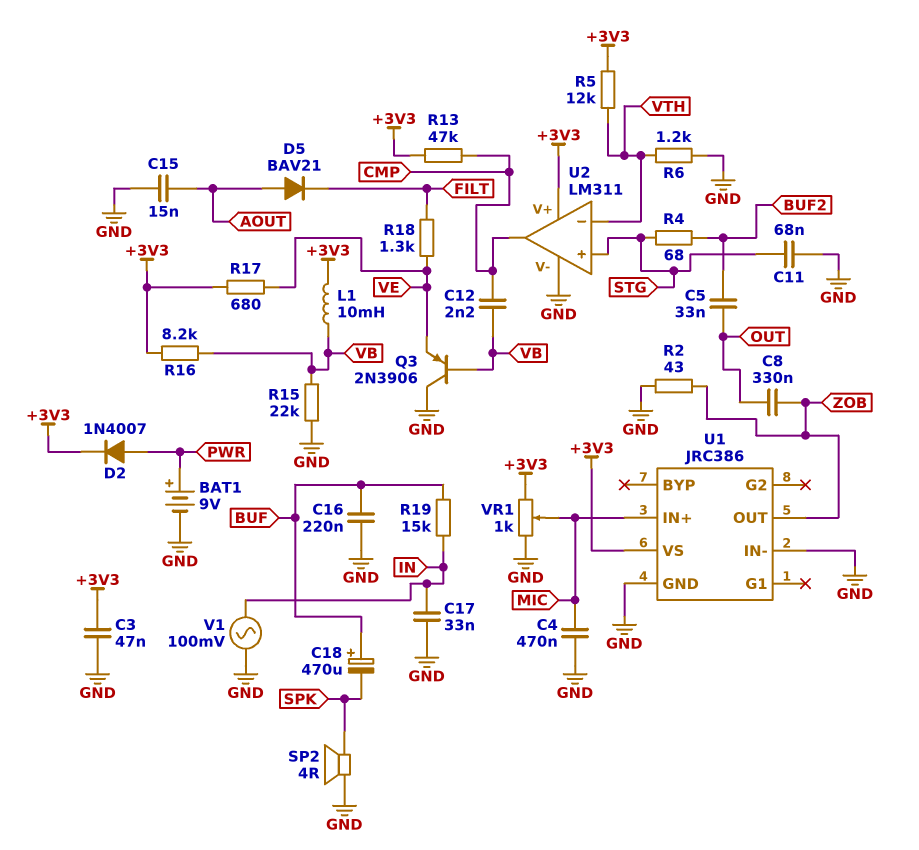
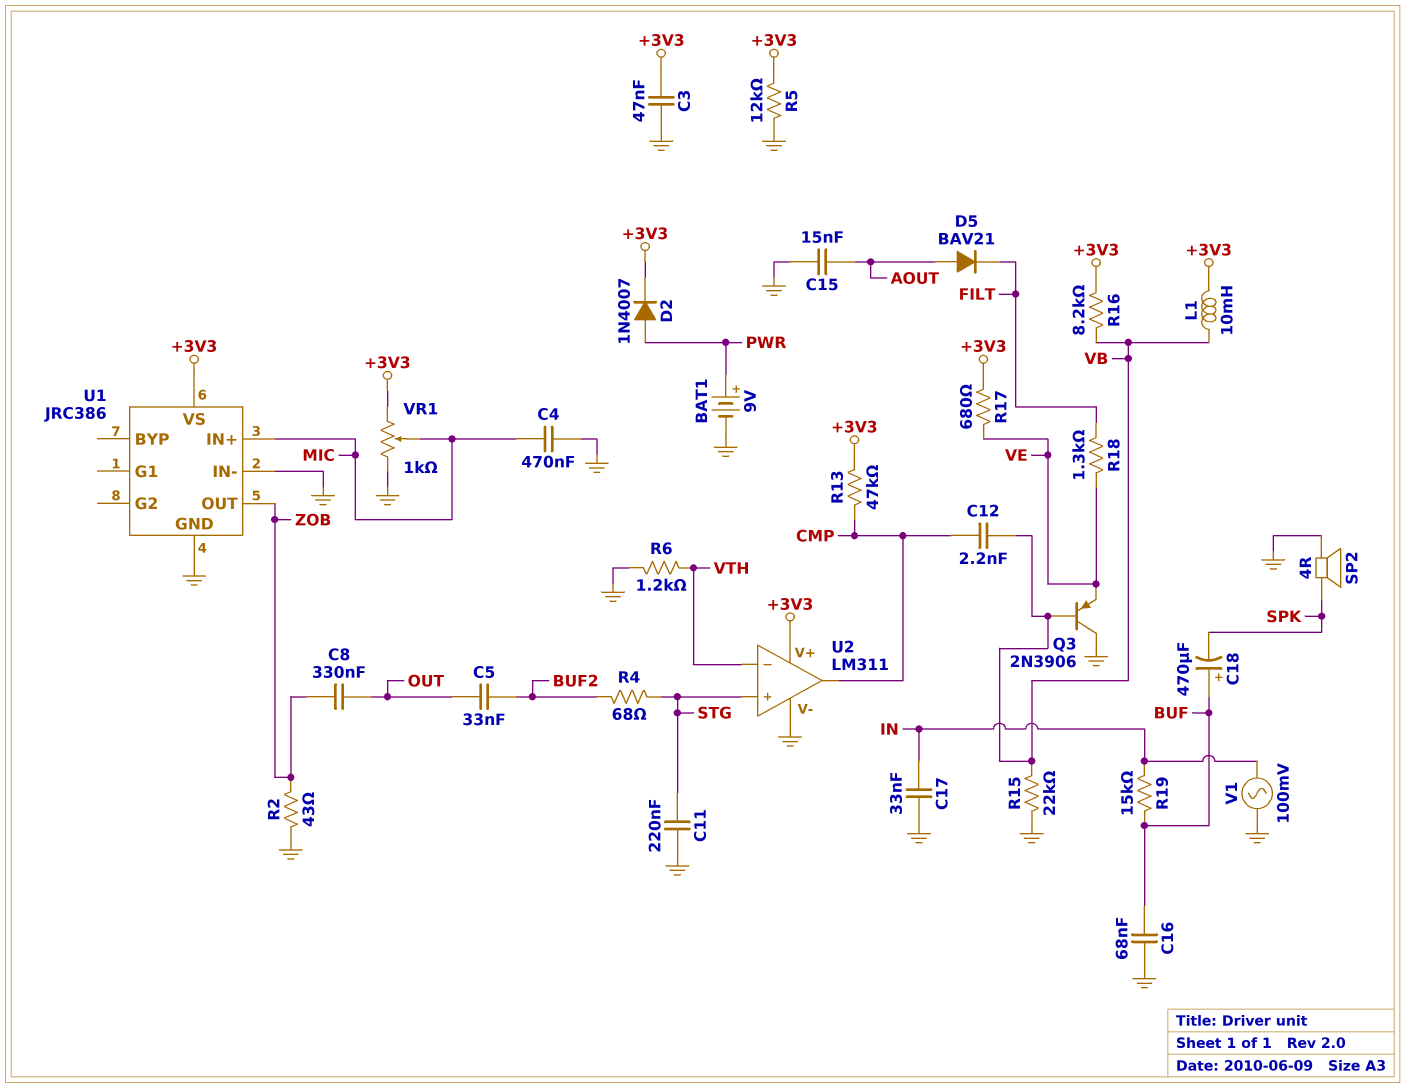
C11: 68nF (GND, STG) -> 220nF (GND, STG)
C16: 220nF (BUF, GND) -> 68nF (BUF, GND)
R5: 12k (+3V3, VTH) -> 12k (+3V3, GND)

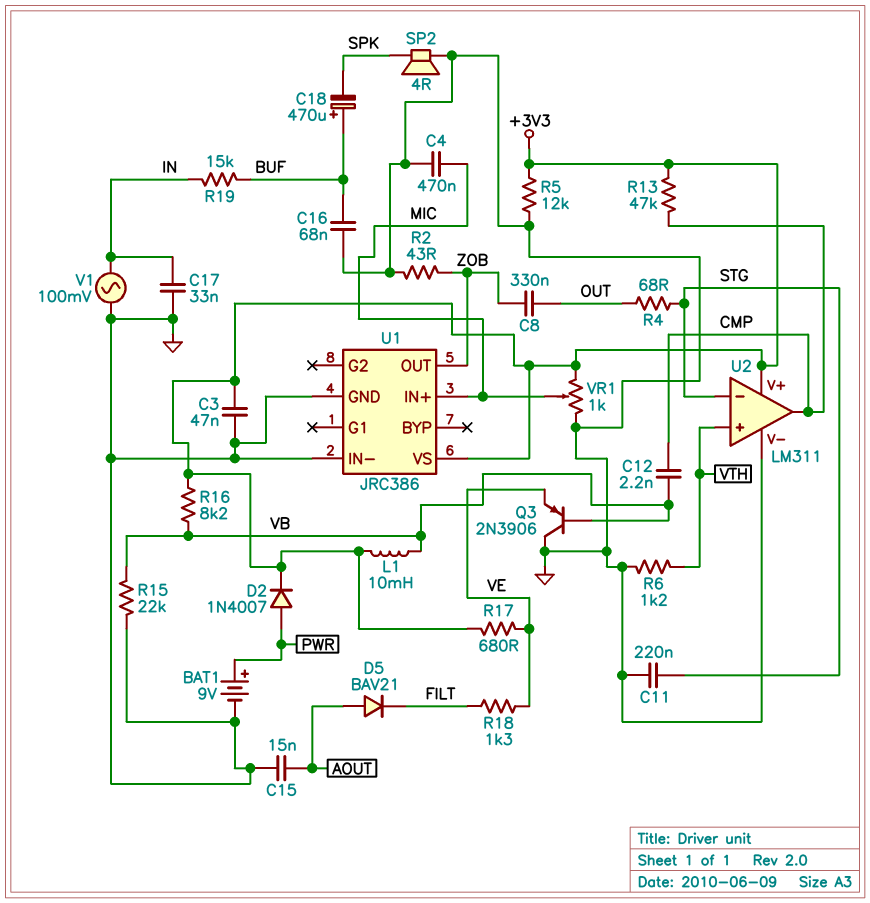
C5: 33nF (BUF2, OUT) -> none
R4: 68 (BUF2, STG) -> 68 (OUT, STG)
U2 pin in+: STG -> VTH
U2 pin in-: VTH -> STG

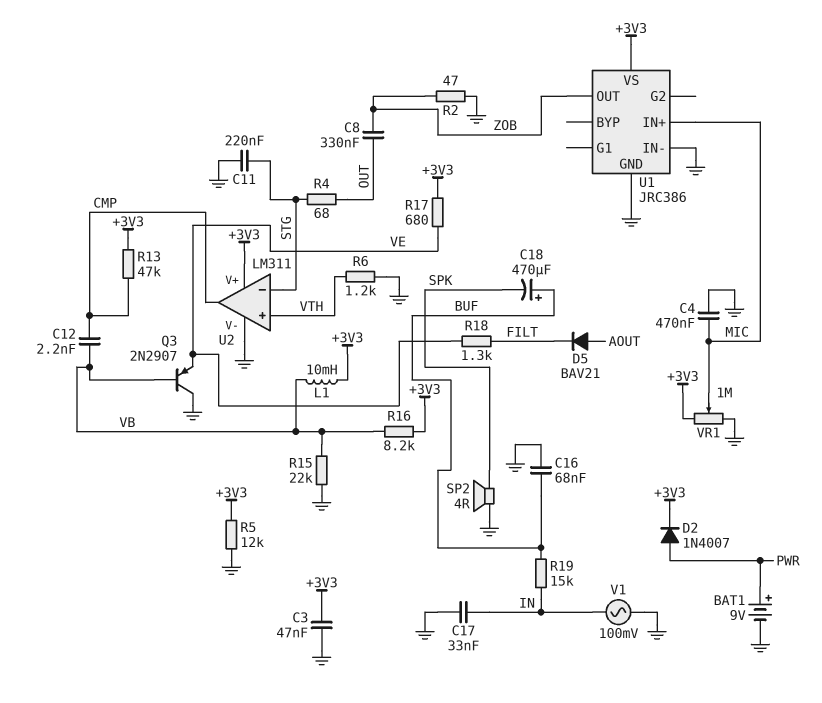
C15: 15nF (AOUT, GND) -> none
Q3: PNP 2N3906 (B VB, C GND, E VE) -> PNP 2N2907 (B VB, C GND, E VE)
R2: 43 (GND, ZOB) -> 47 (GND, ZOB)
VR1: 1k (+3V3, GND, wiper MIC) -> 1M (+3V3, GND, wiper MIC)

